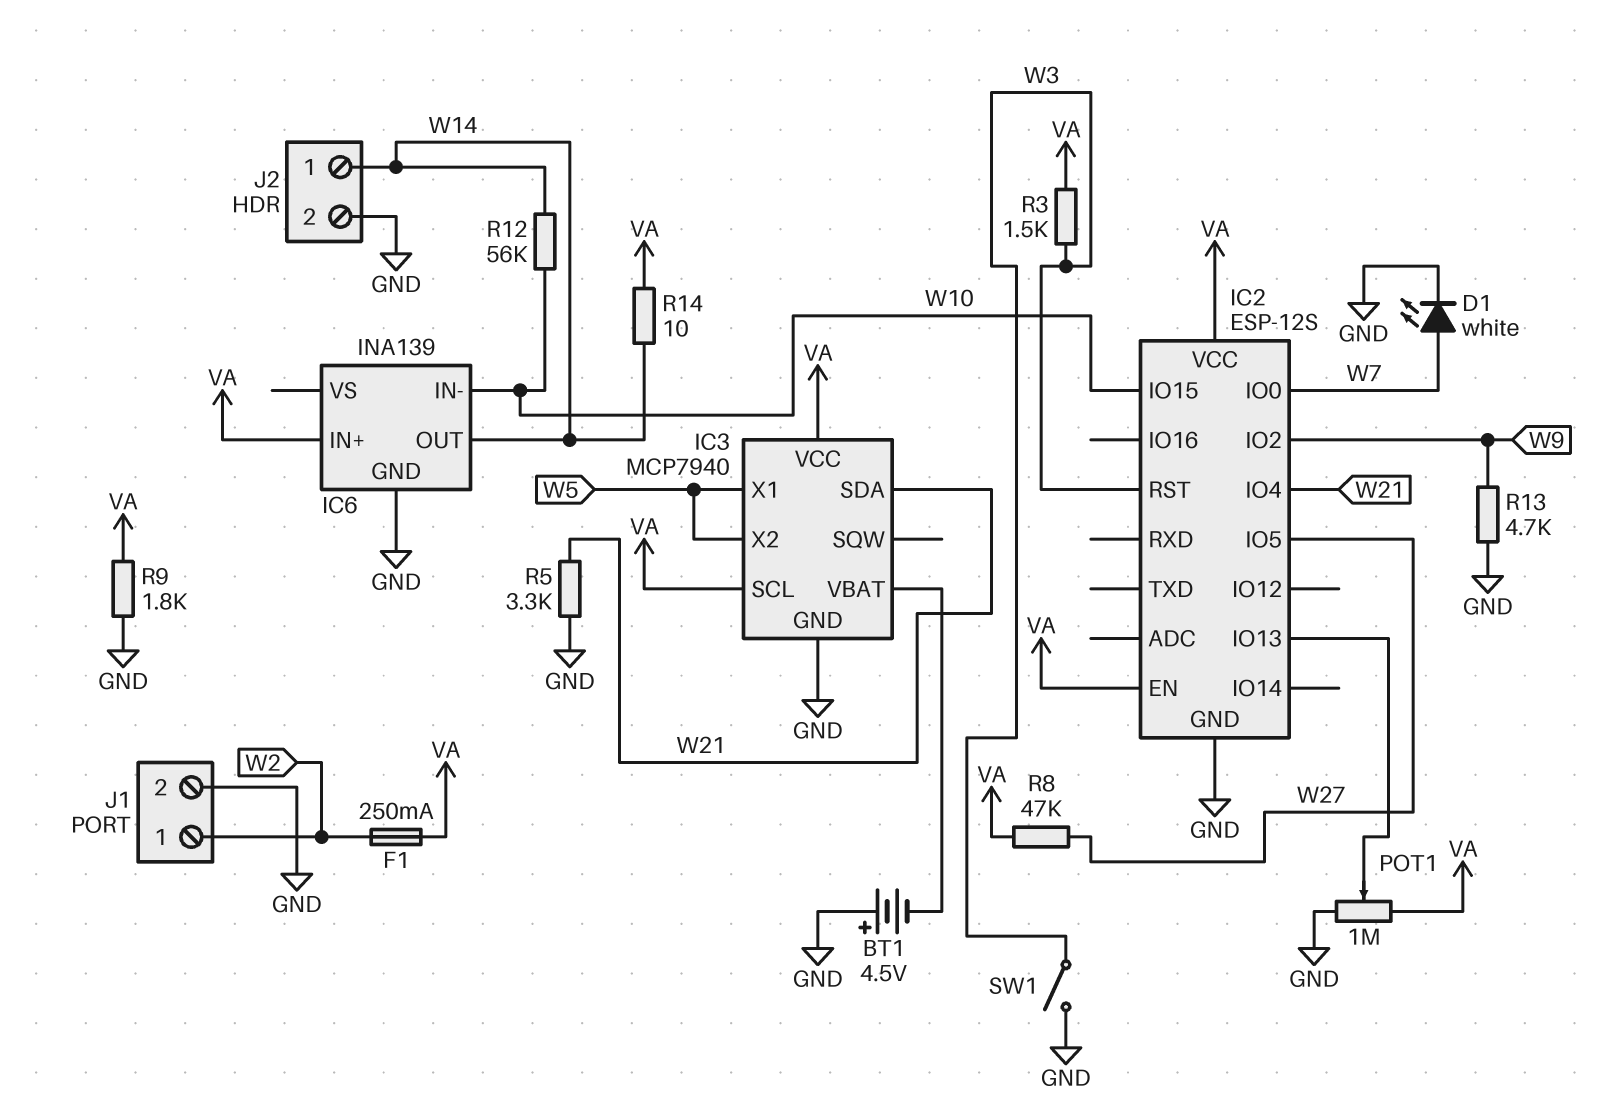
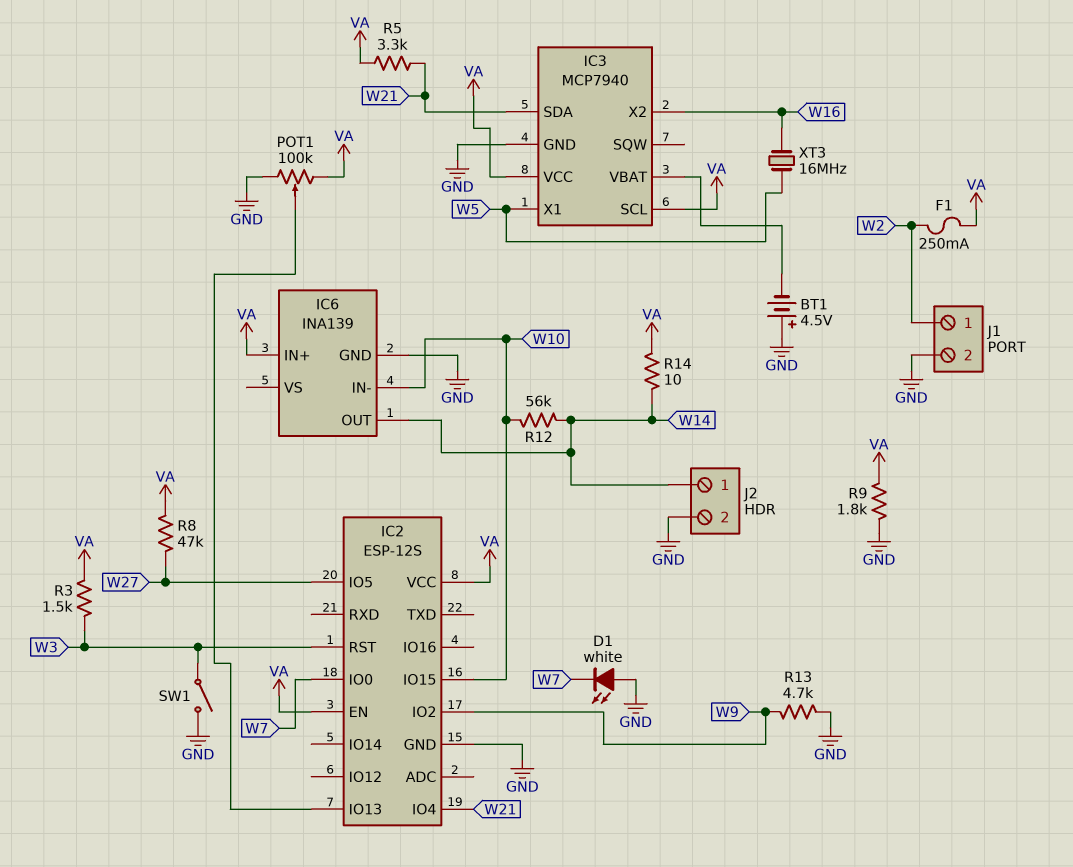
D1: LED white (A W7, K GND) -> LED white (A GND, K W7)
IC3 pin X2: W5 -> W16
POT1: 1M (GND, VA, wiper IC2/IO13) -> 100k (GND, VA, wiper IC2/IO13)
R5: 3.3k (GND, W21) -> 3.3k (VA, W21)
XT3: none -> 16MHz (W5, W16)

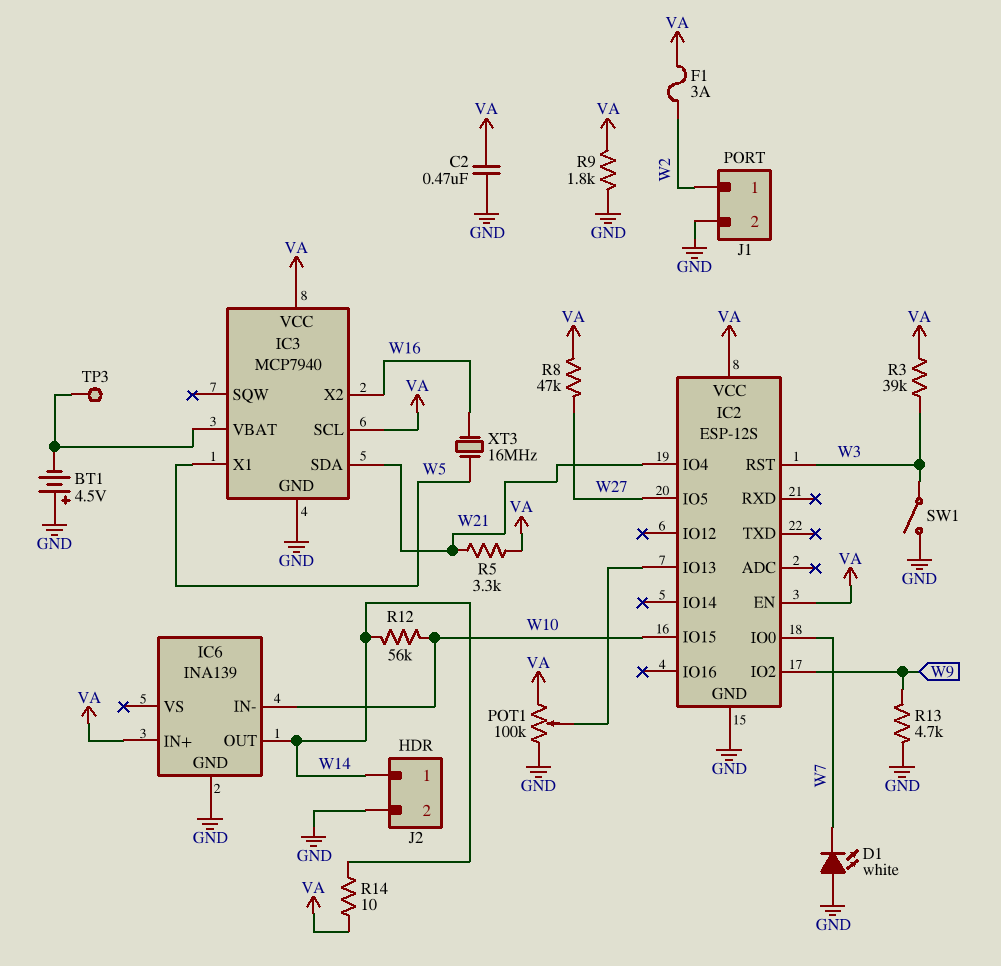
C2: none -> 470nF (GND, VA)
F1: 250mA (VA, W2) -> 3A (VA, W2)
R3: 1.5k (VA, W3) -> 39k (VA, W3)
TP3: none -> test point (IC3/VBAT)

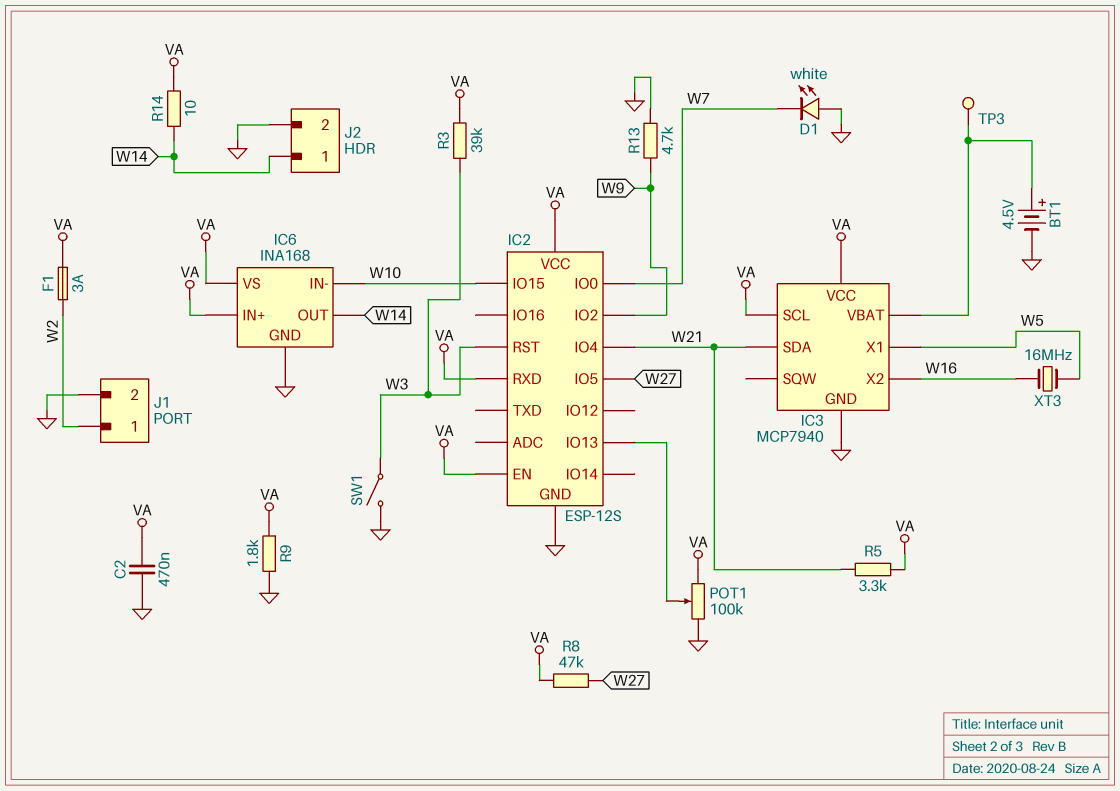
BT1: 4.5V (plus GND, minus IC3/VBAT) -> 4.5V (plus IC3/VBAT, minus GND)
IC2 pin RXD: none -> VA
IC6: INA139 -> INA168
IC6 pin VS: none -> VA
R12: 56k (W10, W14) -> none

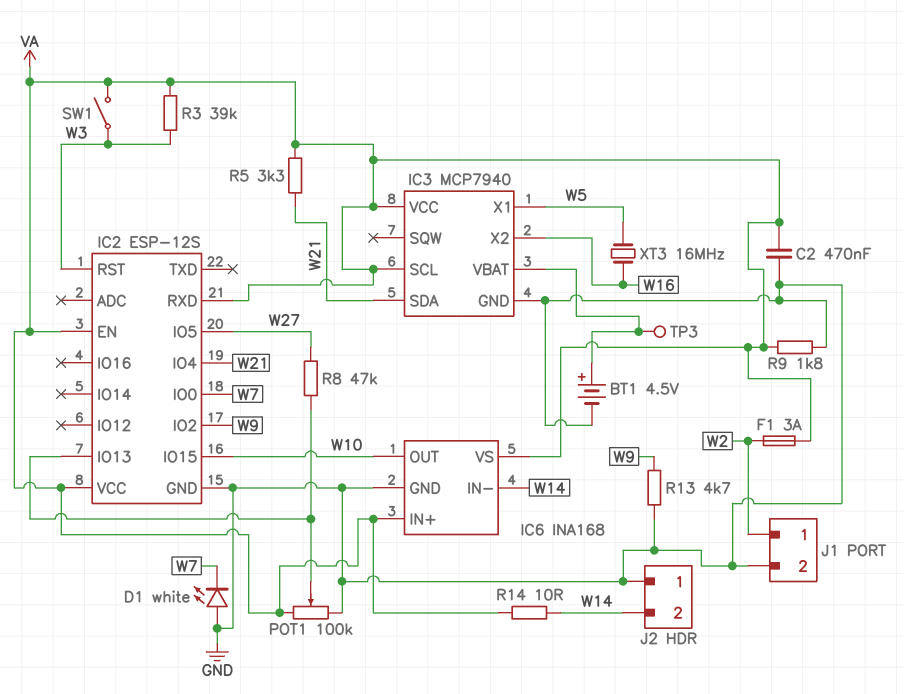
IC6 pin IN-: W10 -> W14
IC6 pin OUT: W14 -> W10
J2 pin 1: W14 -> GND
J2 pin 2: GND -> W14
R8: 47k (VA, W27) -> 47k (IC2/IO13, W27)
SW1: switch (GND, W3) -> switch (VA, W3)

